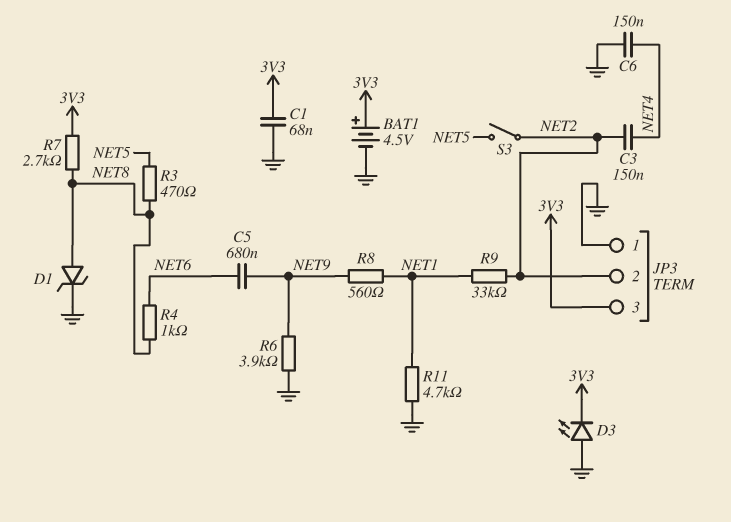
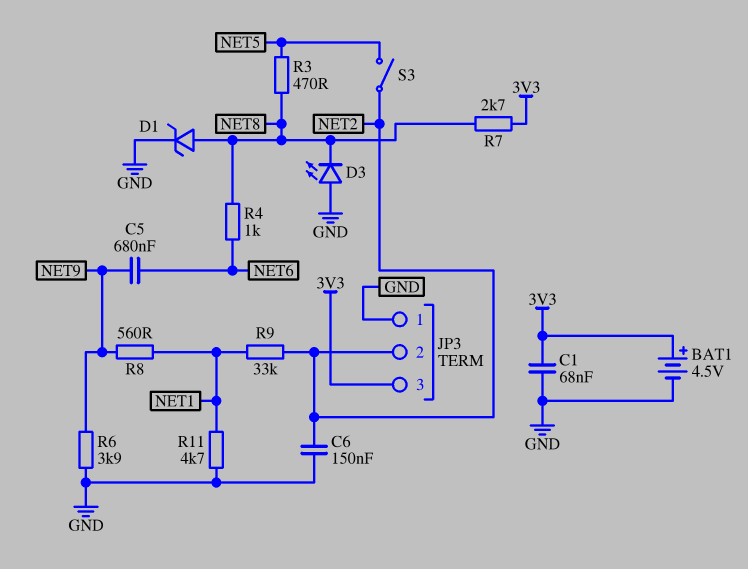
C3: 150nF (NET2, NET4) -> none
C6: 150nF (GND, NET4) -> 150nF (GND, NET2)
D3: LED (A GND, K 3V3) -> LED (A GND, K NET8)

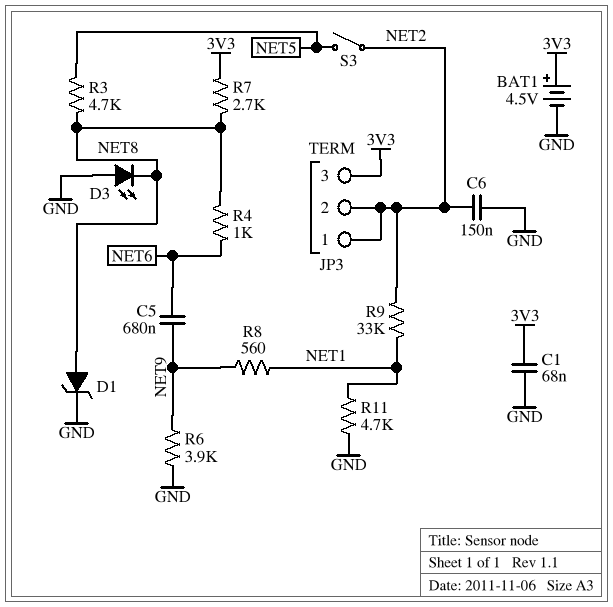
JP3 pin 1: GND -> NET2
R3: 470 (NET5, NET8) -> 4.7k (NET5, NET8)

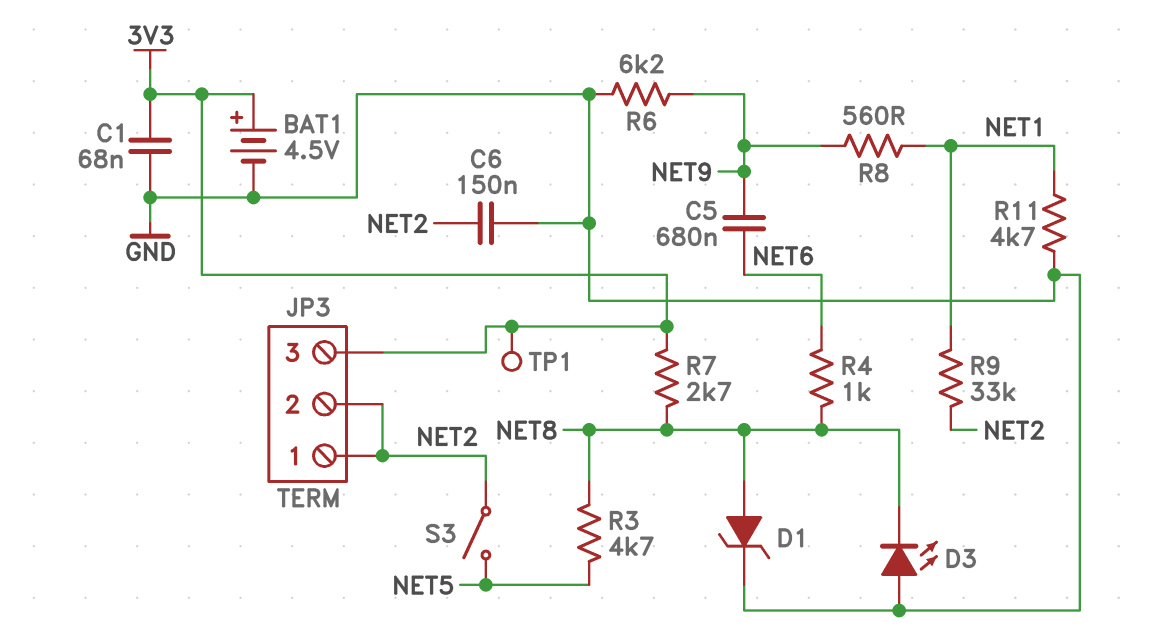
R6: 3.9k (GND, NET9) -> 6.2k (GND, NET9)
TP1: none -> test point (3V3)

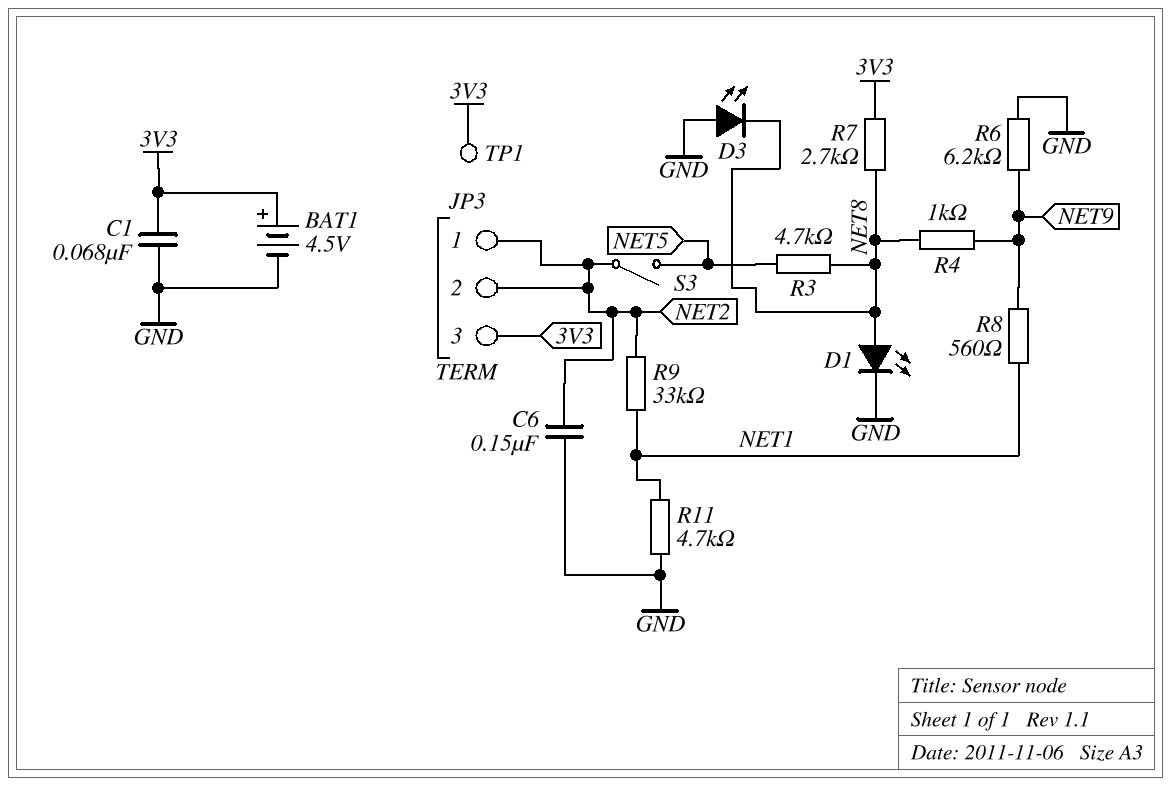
C5: 680nF (NET6, NET9) -> none
D1: zener (A NET8, K GND) -> LED (A NET8, K GND)
R4: 1k (NET6, NET8) -> 1k (NET8, NET9)

